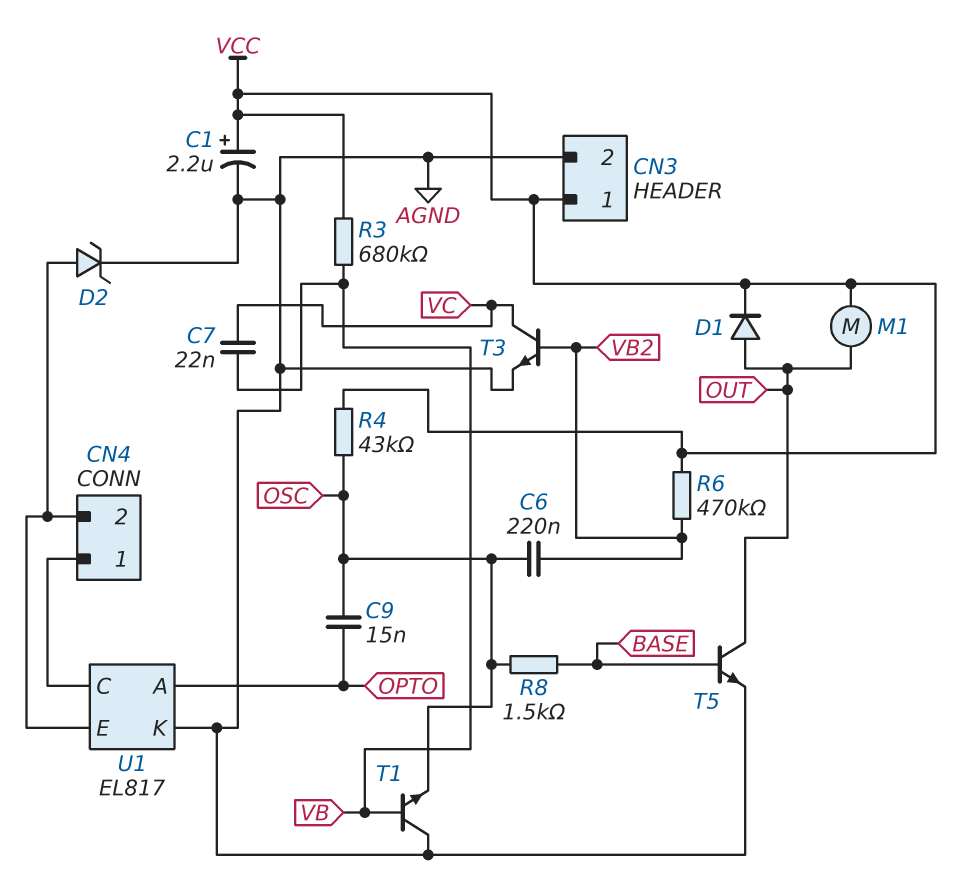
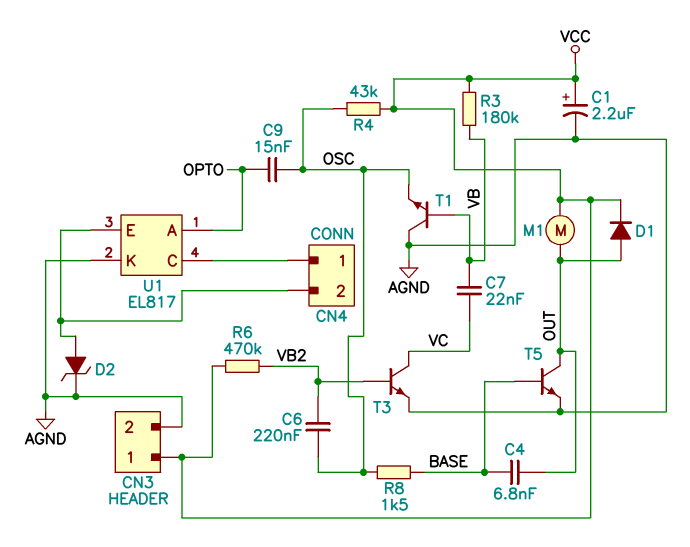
C4: none -> 6.8nF (BASE, OUT)
R3: 680k (VB, VCC) -> 180k (VB, VCC)

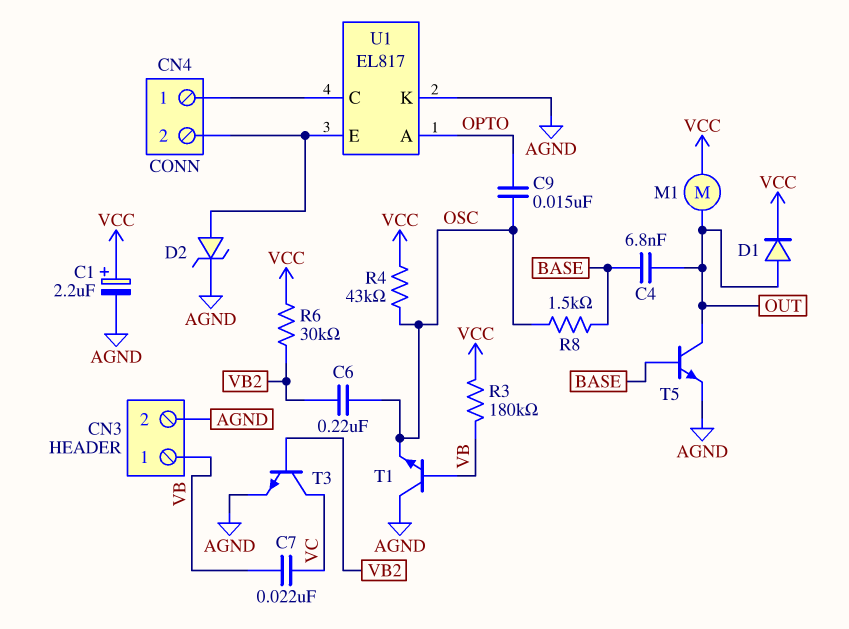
CN3 pin 1: VCC -> VB
R6: 470k (VB2, VCC) -> 30k (VB2, VCC)

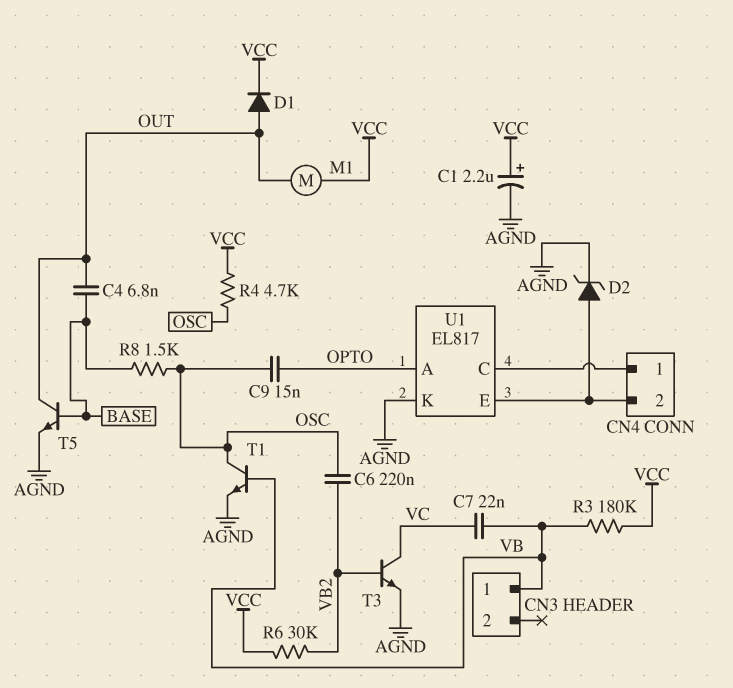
CN3 pin 2: AGND -> none
R4: 43k (OSC, VCC) -> 4.7k (OSC, VCC)
T1: NPN (B VB, C AGND, E OSC) -> NPN (B VB, C OSC, E AGND)

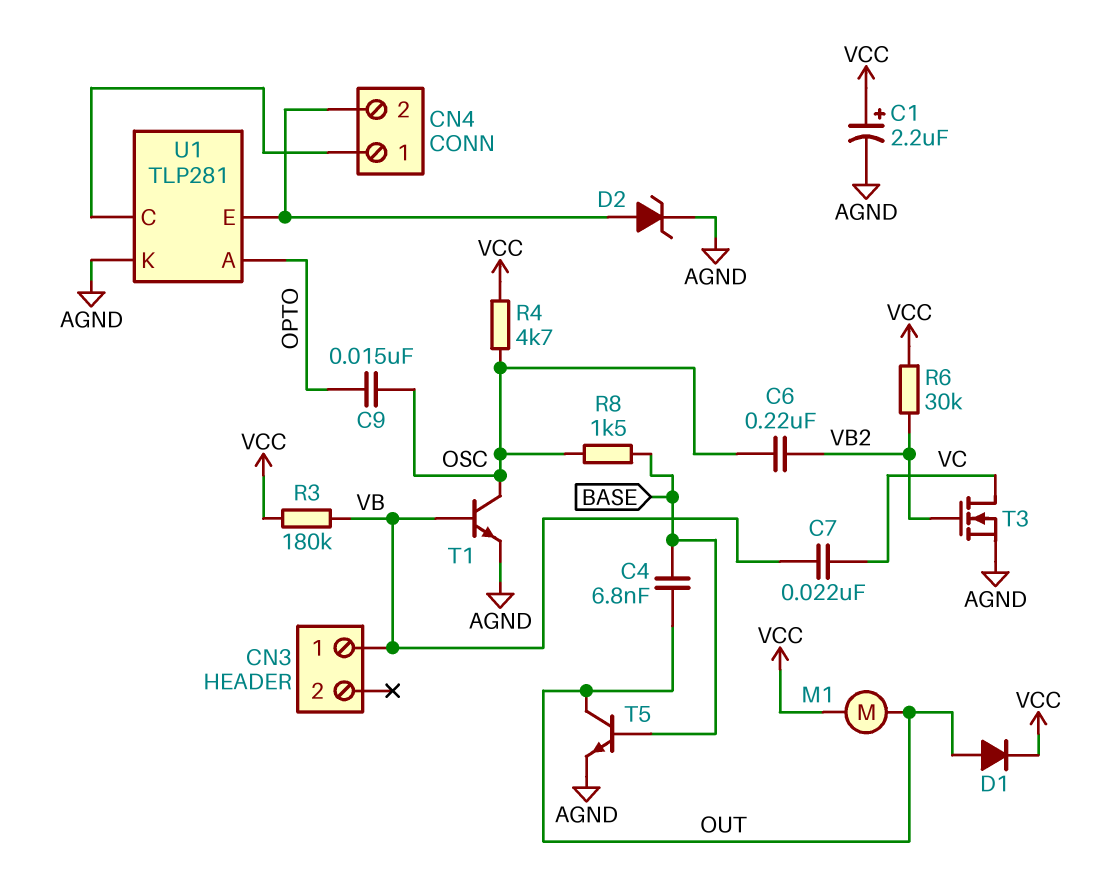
T3: NPN (B VB2, C VC, E AGND) -> NMOS (G VB2, D VC, S AGND)
U1: EL817 -> TLP281

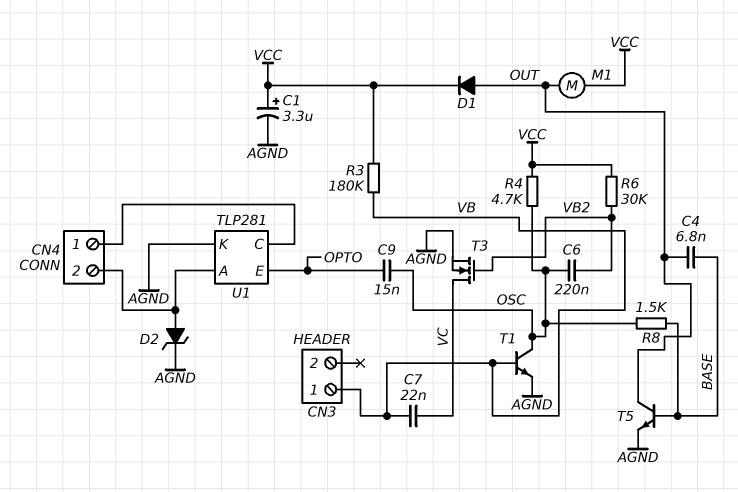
C1: 2.2uF (plus VCC, minus AGND) -> 3.3uF (plus VCC, minus AGND)
U1 pin A: OPTO -> CN4/2
U1 pin E: CN4/2 -> OPTO

